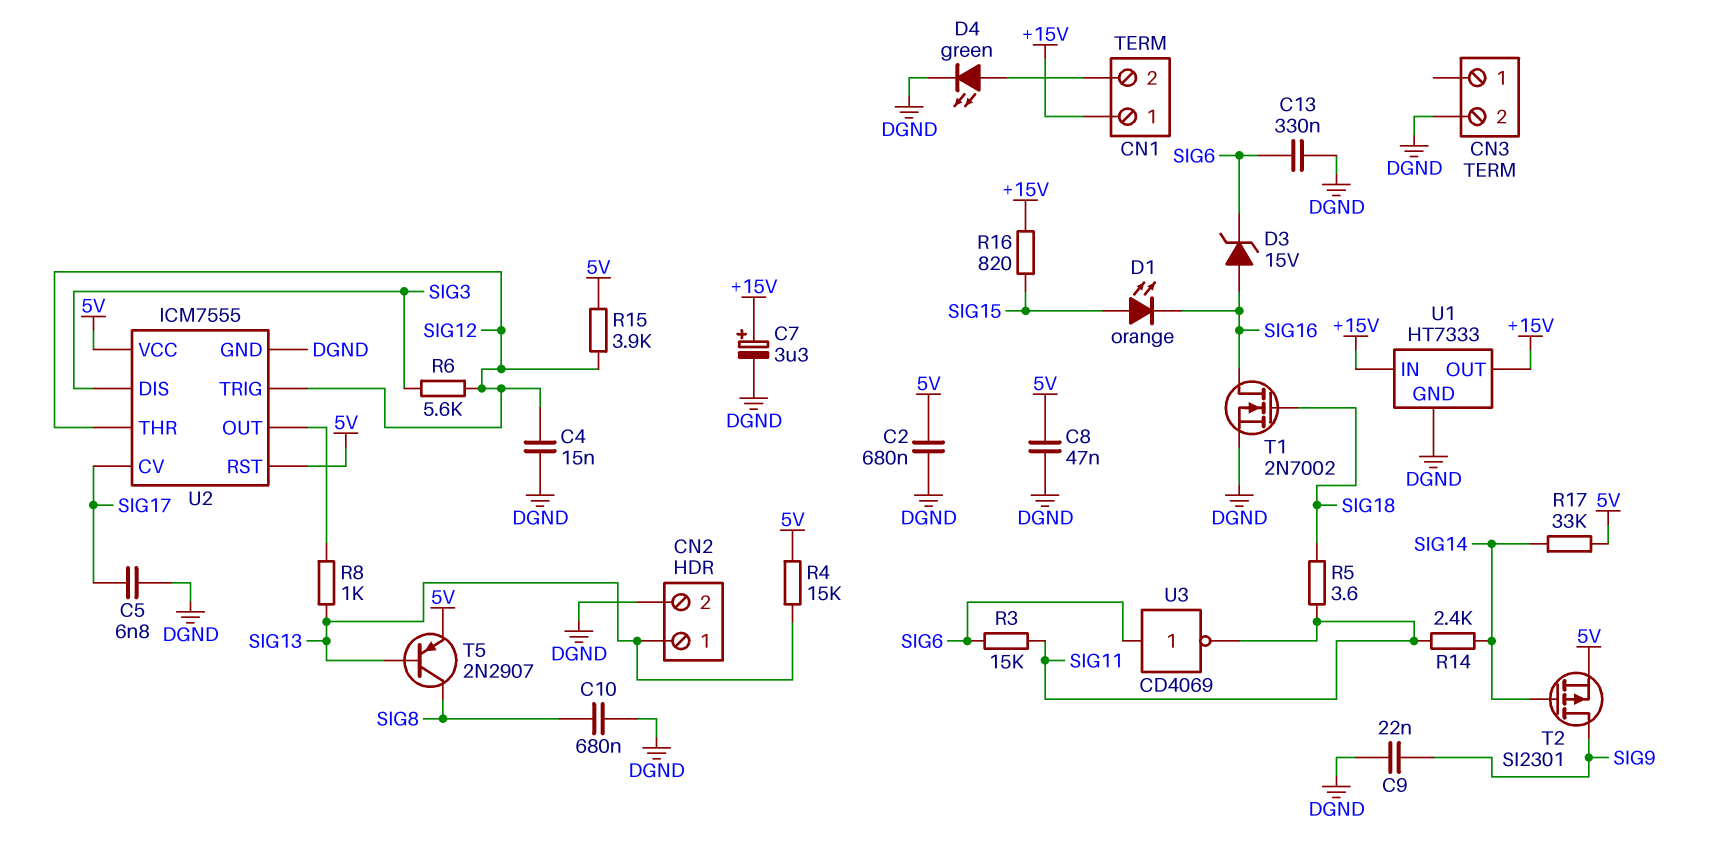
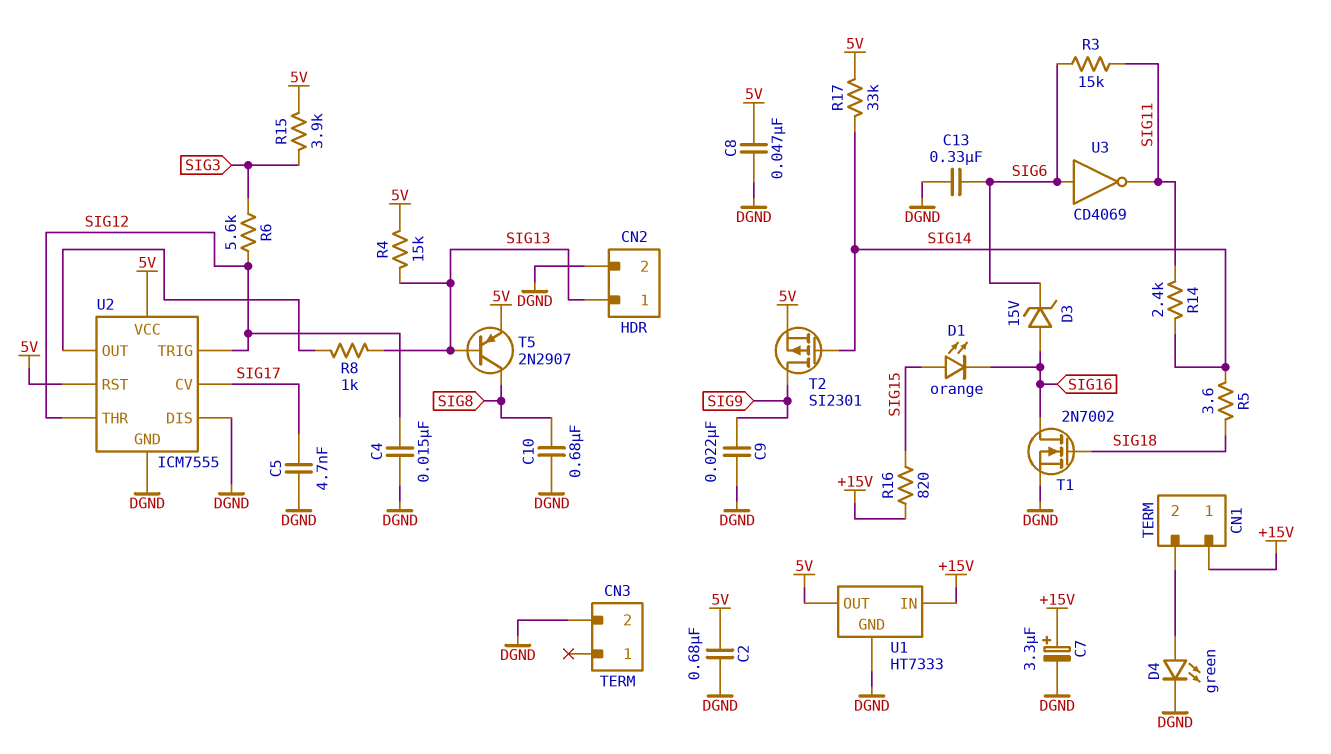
C5: 6.8nF (DGND, SIG17) -> 4.7nF (DGND, SIG17)
R5: 3.6 (SIG11, SIG18) -> 3.6 (SIG14, SIG18)
R15: 3.9k (5V, SIG12) -> 3.9k (5V, SIG3)
U1 pin OUT: +15V -> 5V
U2 pin DIS: SIG3 -> DGND

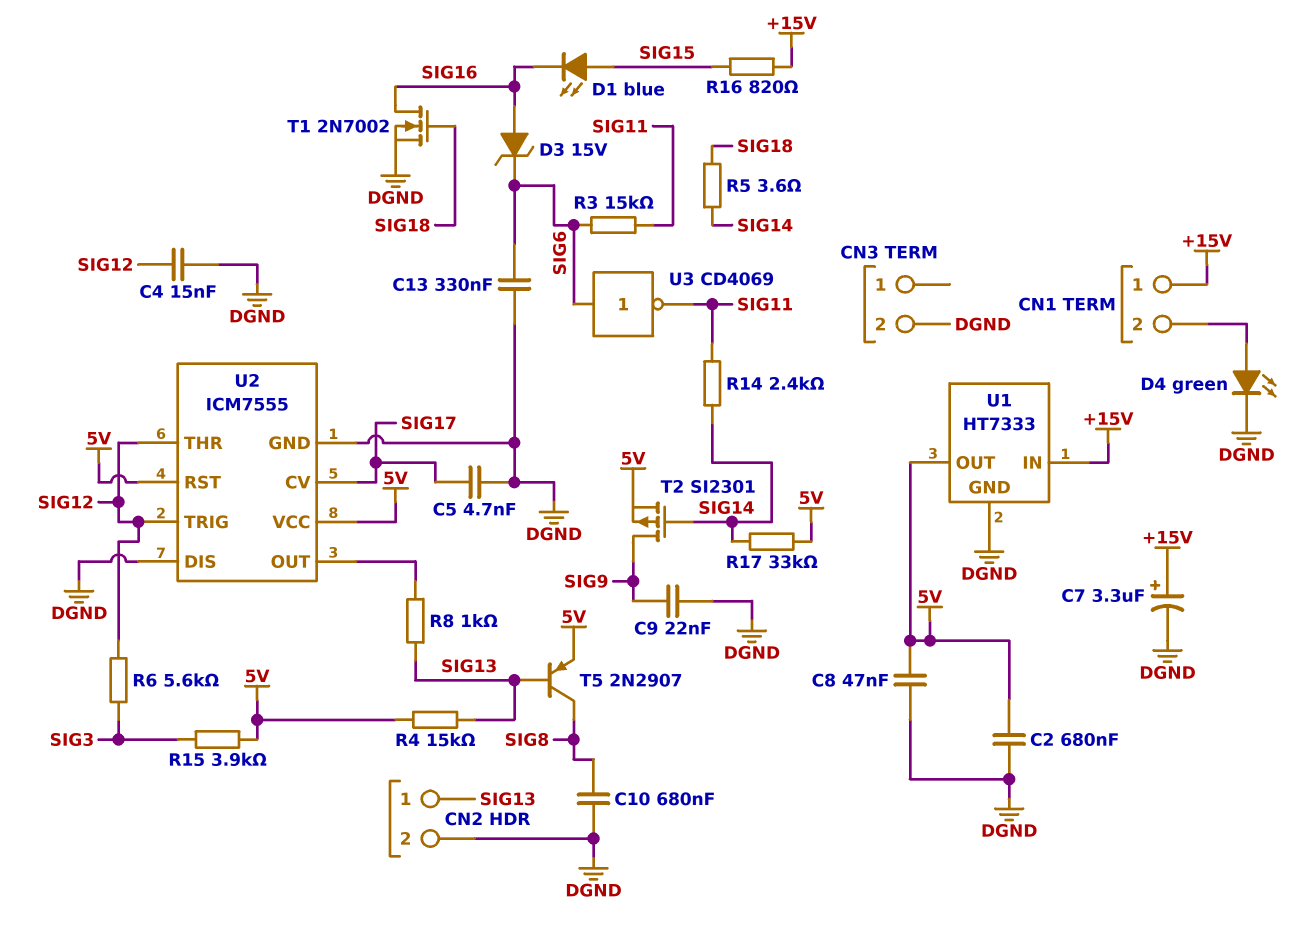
D1: LED orange (A SIG15, K SIG16) -> LED blue (A SIG15, K SIG16)

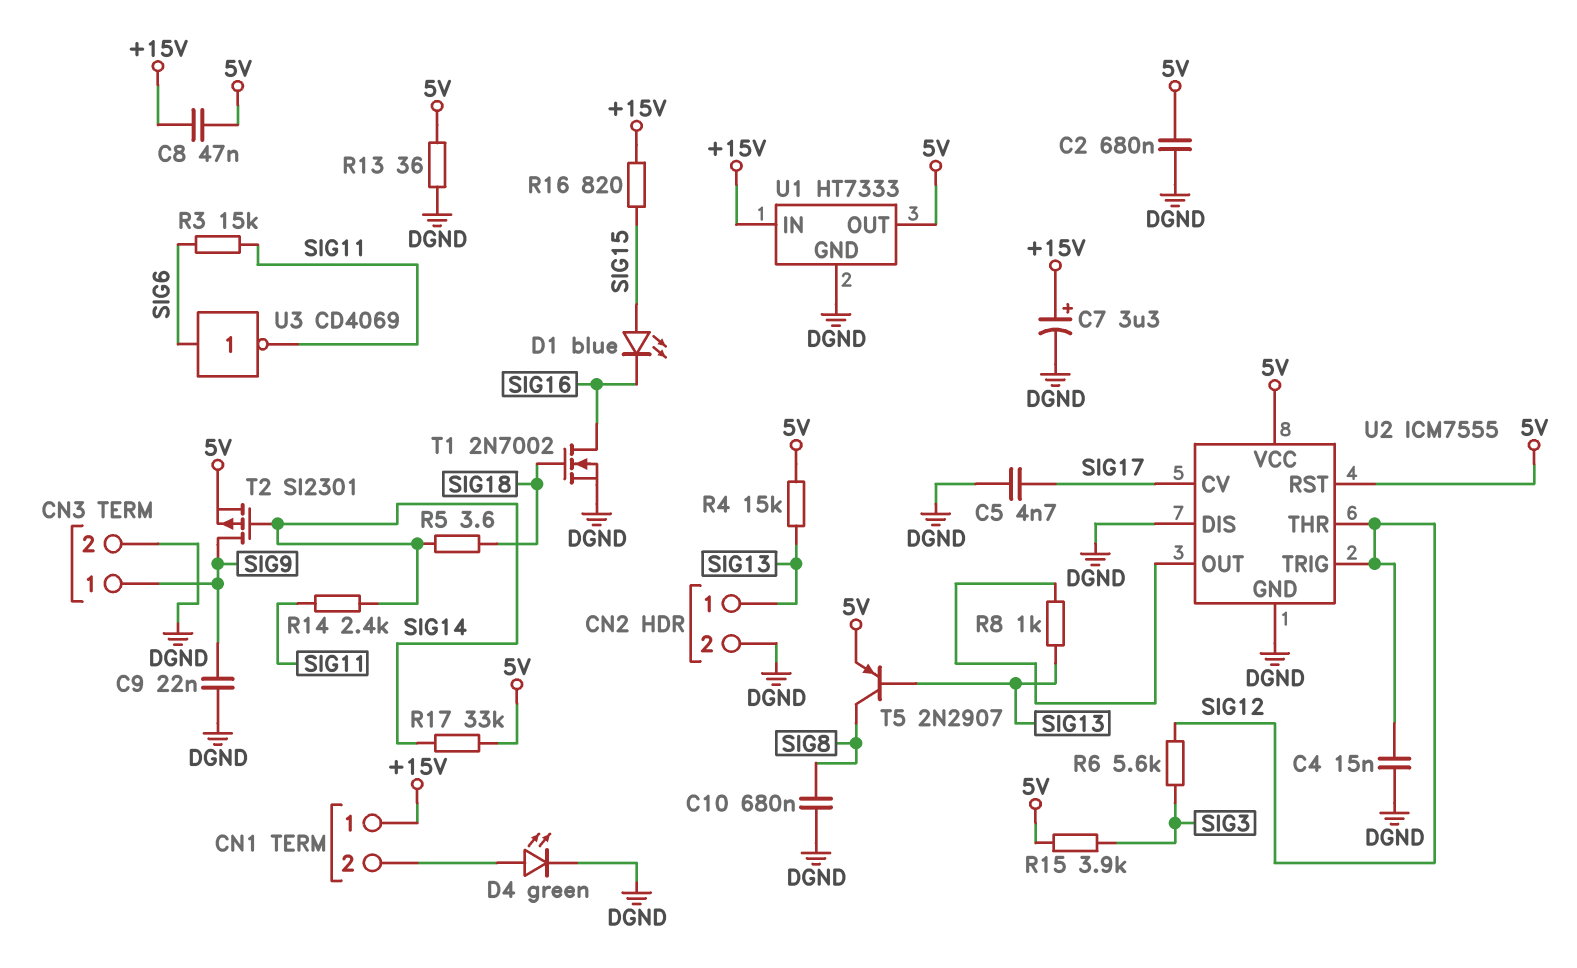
C8: 47nF (5V, DGND) -> 47nF (+15V, 5V)
C13: 330nF (DGND, SIG6) -> none
CN3 pin 1: none -> SIG9
D3: zener 15V (A SIG16, K SIG6) -> none
R13: none -> 36 (5V, DGND)

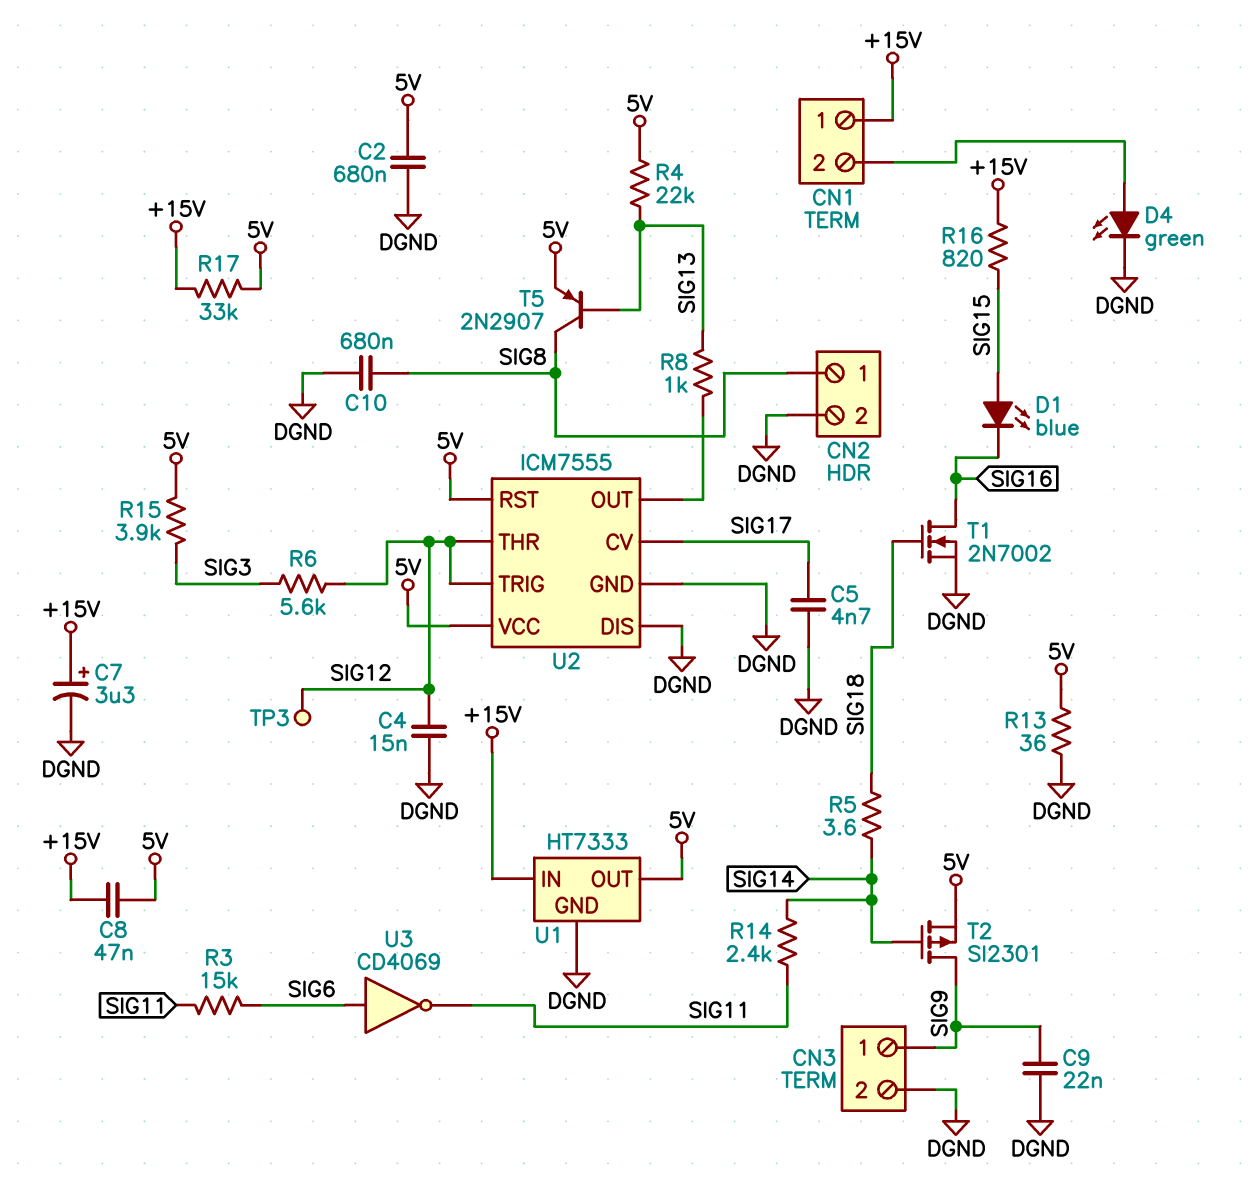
CN2 pin 1: SIG13 -> SIG8
R4: 15k (5V, SIG13) -> 22k (5V, SIG13)
R17: 33k (5V, SIG14) -> 33k (+15V, 5V)
TP3: none -> test point (SIG12)

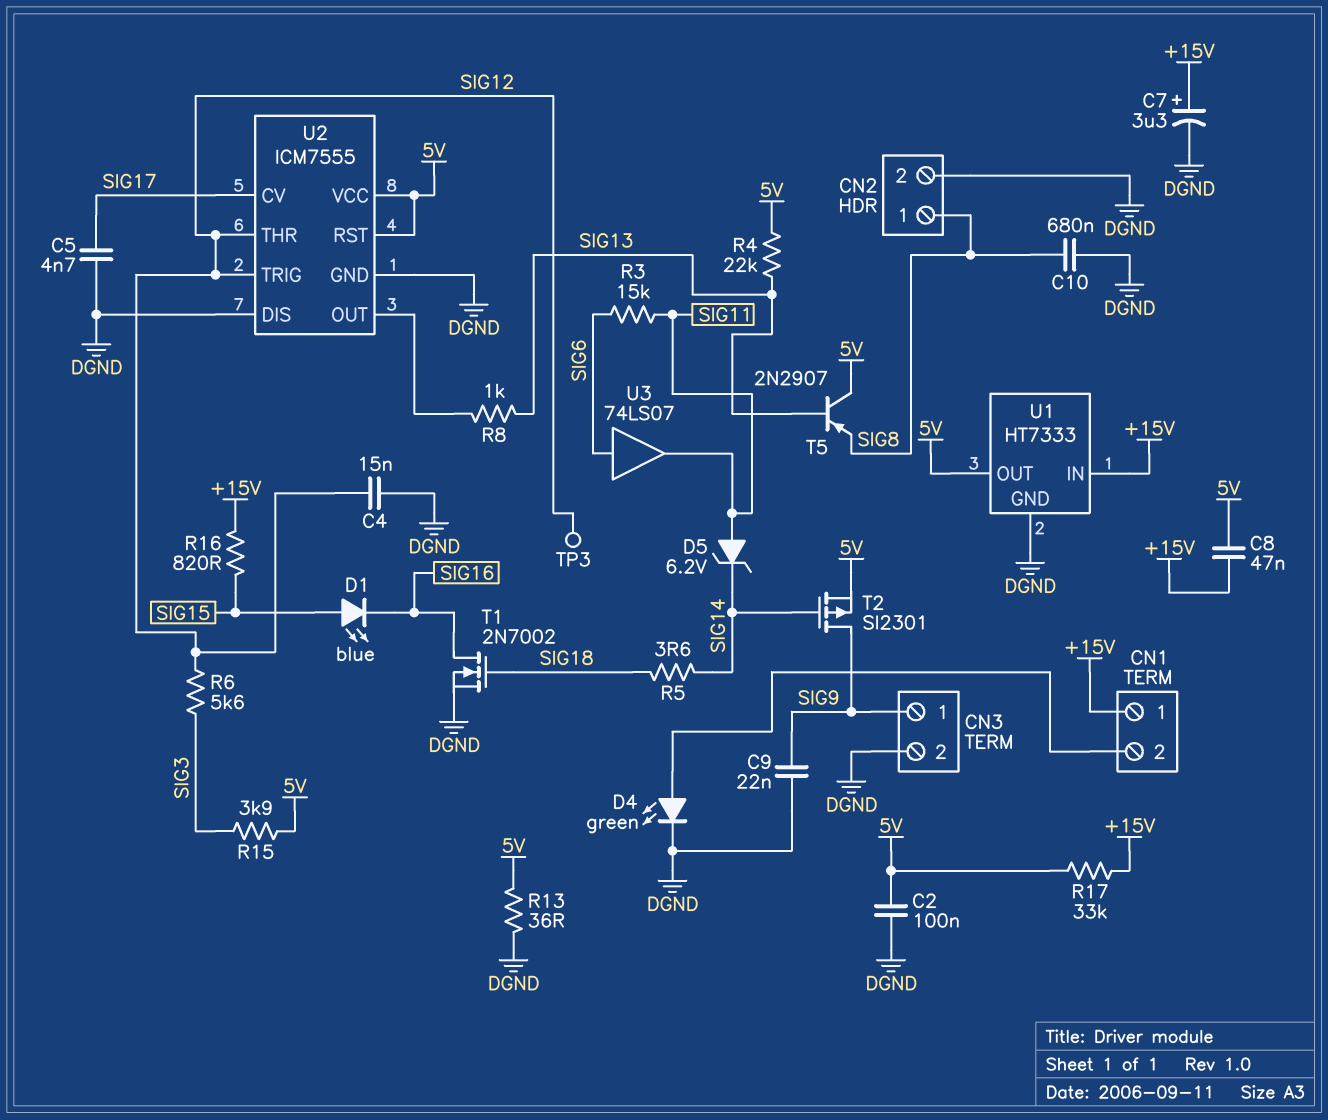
C2: 680nF (5V, DGND) -> 100nF (5V, DGND)
D5: none -> zener 6.2V (A SIG11, K SIG14)
R14: 2.4k (SIG11, SIG14) -> none
T5: PNP 2N2907 (B SIG13, C SIG8, E 5V) -> PNP 2N2907 (B SIG13, C 5V, E SIG8)
U3: NOT CD4069 (in SIG6, out SIG11) -> buffer 74LS07 (in SIG6, out SIG11)

